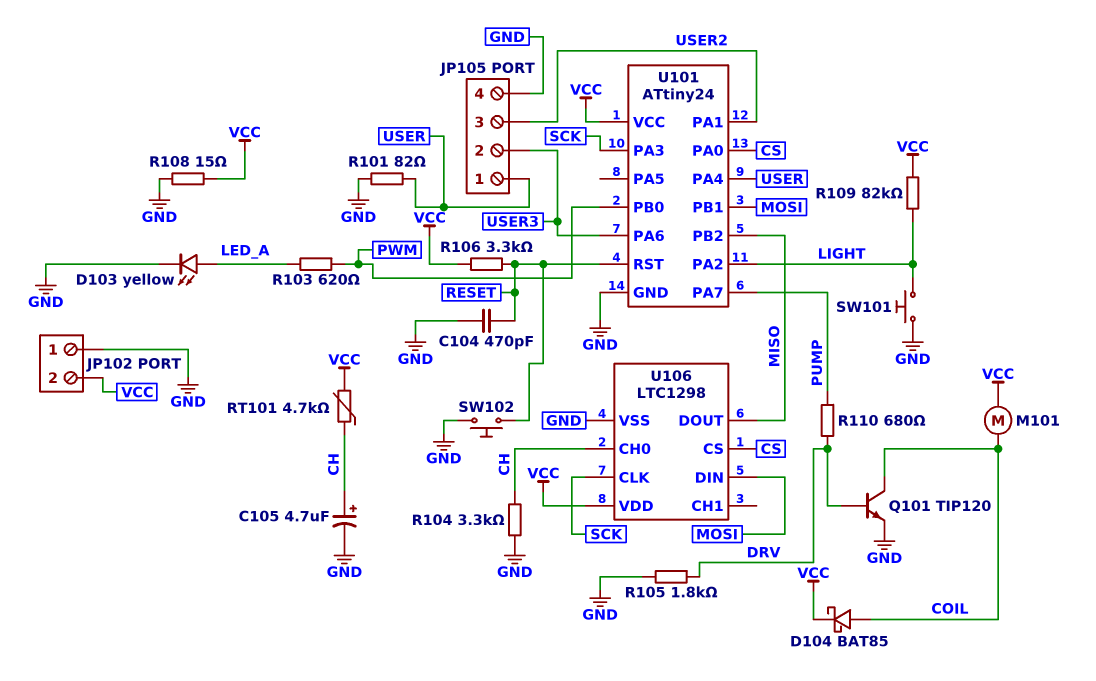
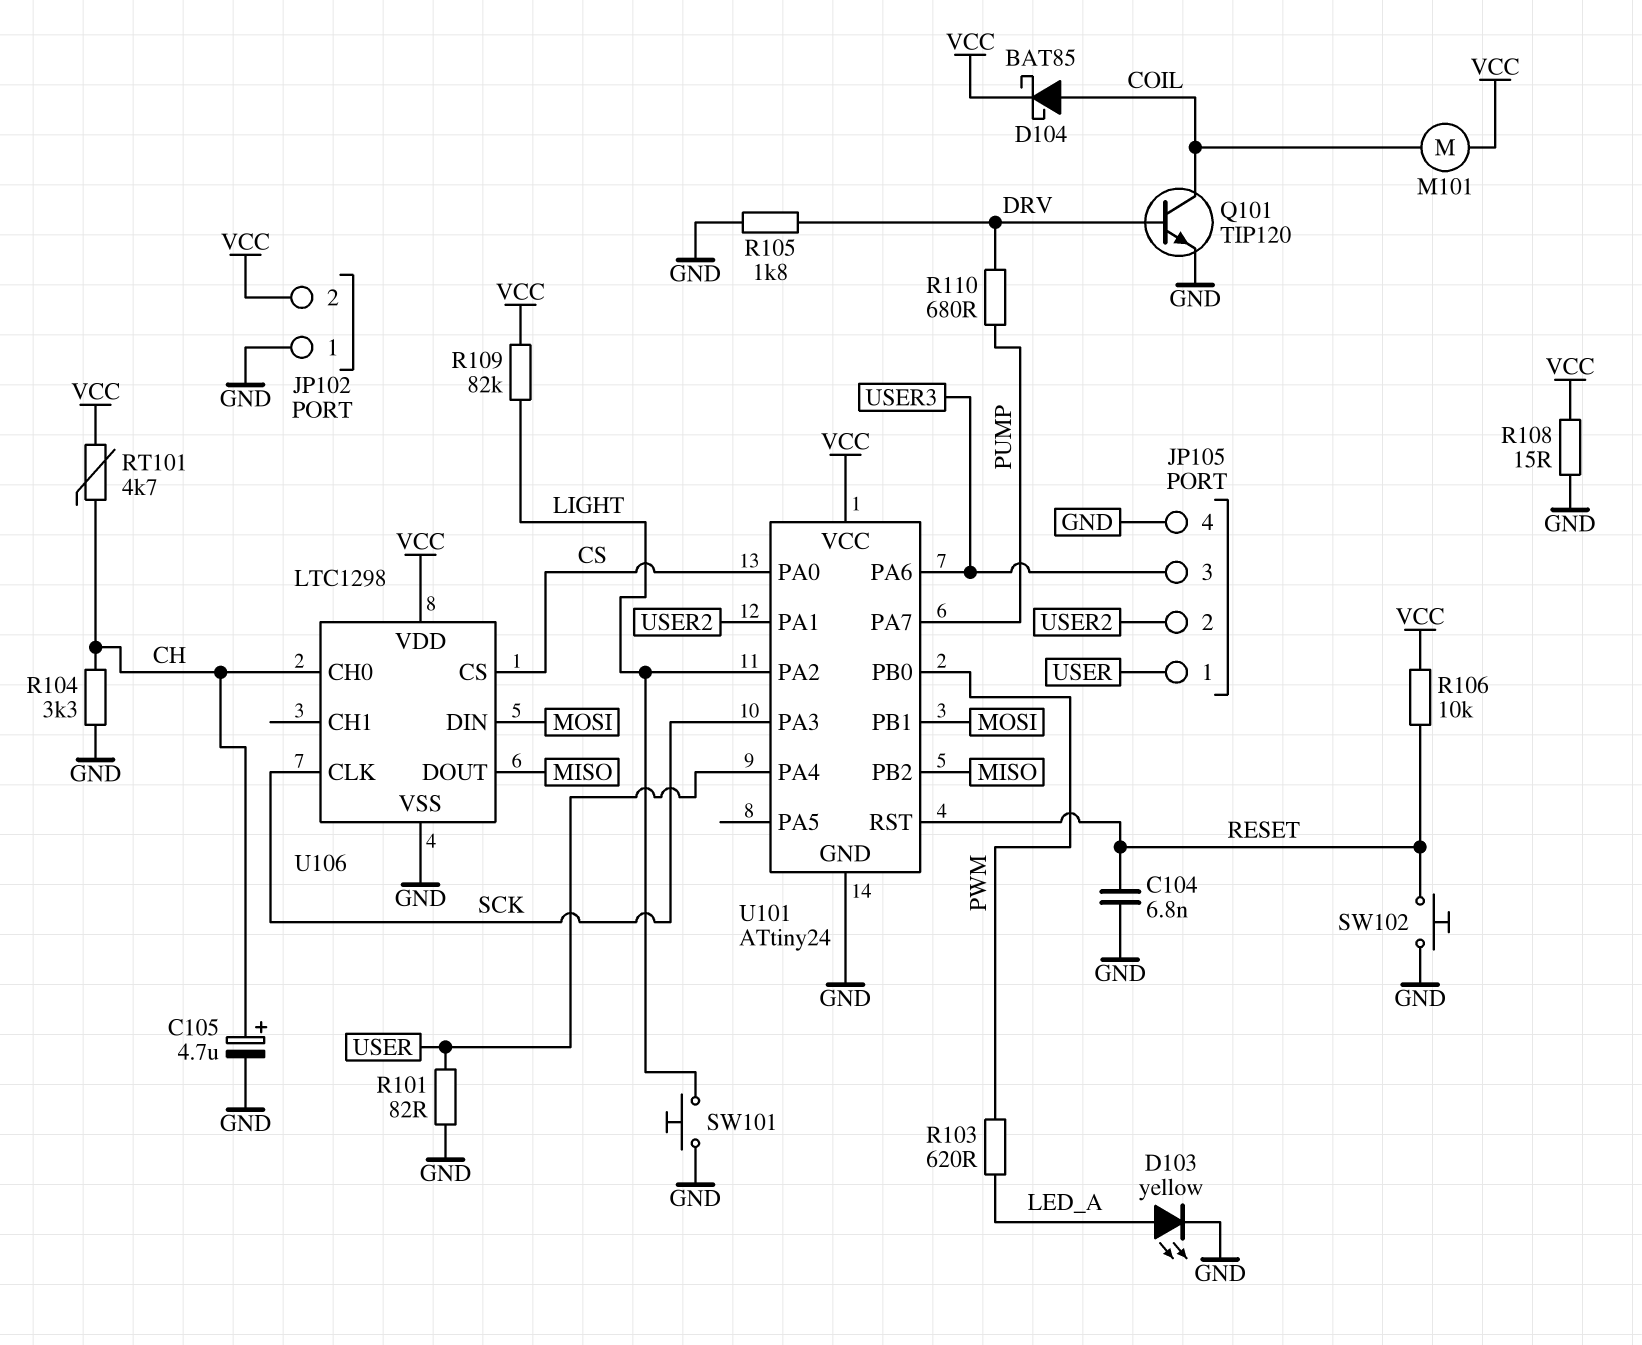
C104: 470pF (GND, RESET) -> 6.8nF (GND, RESET)
JP105 pin 2: USER3 -> USER2
JP105 pin 3: USER2 -> USER3
R106: 3.3k (RESET, VCC) -> 10k (RESET, VCC)

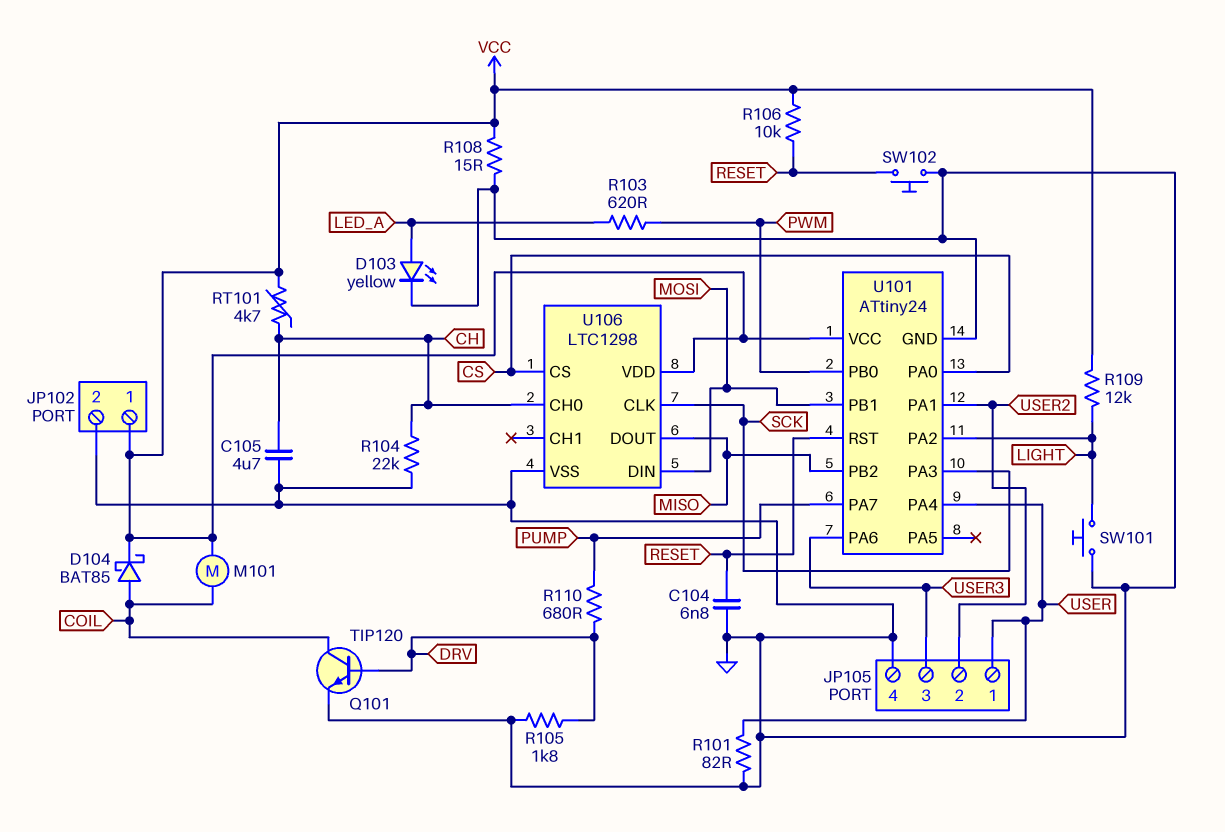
C105: 4.7uF (plus CH, minus GND) -> 4.7uF (CH, GND)
JP102 pin 1: GND -> VCC
JP102 pin 2: VCC -> GND
R104: 3.3k (CH, GND) -> 22k (CH, GND)
R109: 82k (LIGHT, VCC) -> 12k (LIGHT, VCC)

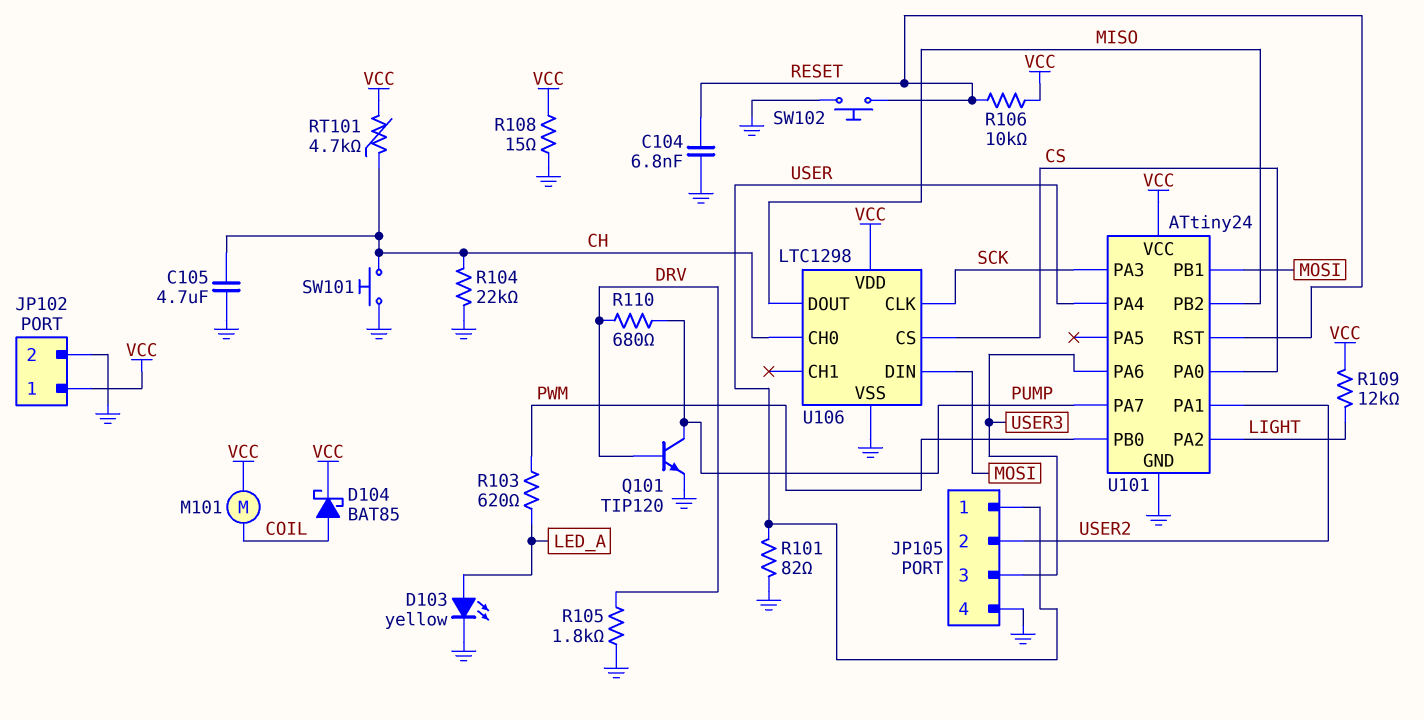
Q101: NPN TIP120 (B DRV, C COIL, E GND) -> NPN TIP120 (B DRV, C PUMP, E GND)
SW101: button (GND, LIGHT) -> button (CH, GND)

